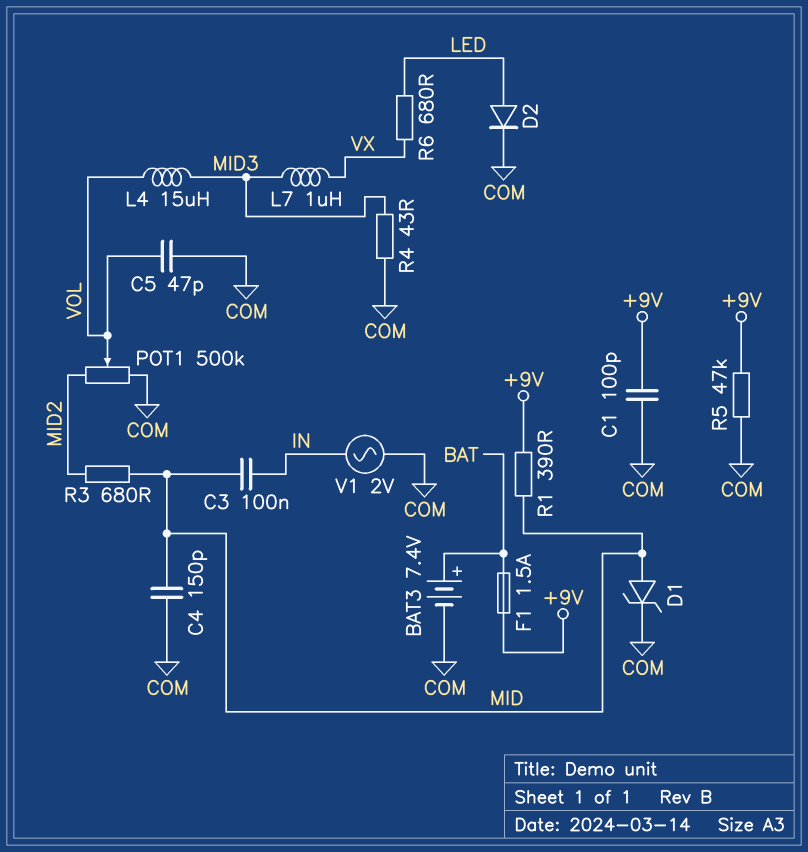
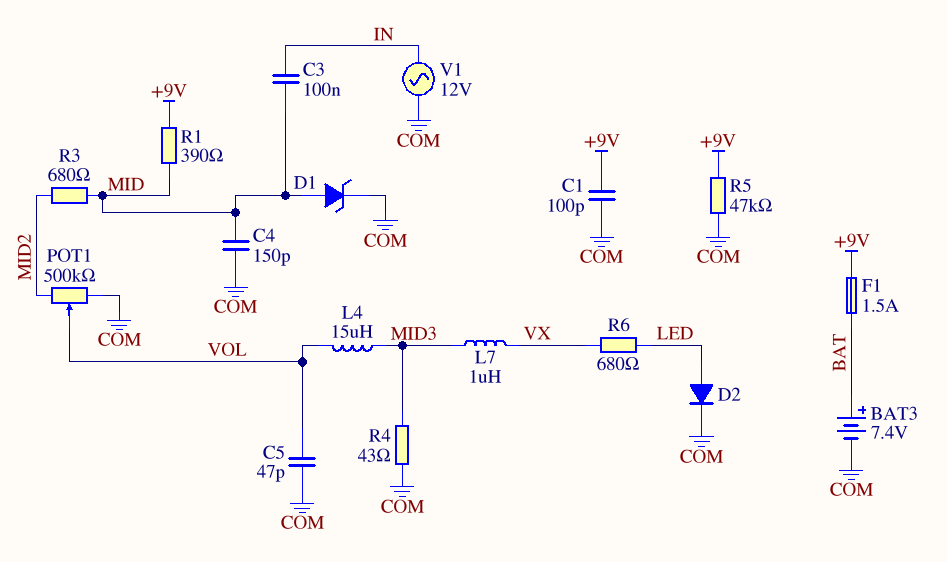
V1: AC 2V (COM, IN) -> AC 12V (COM, IN)

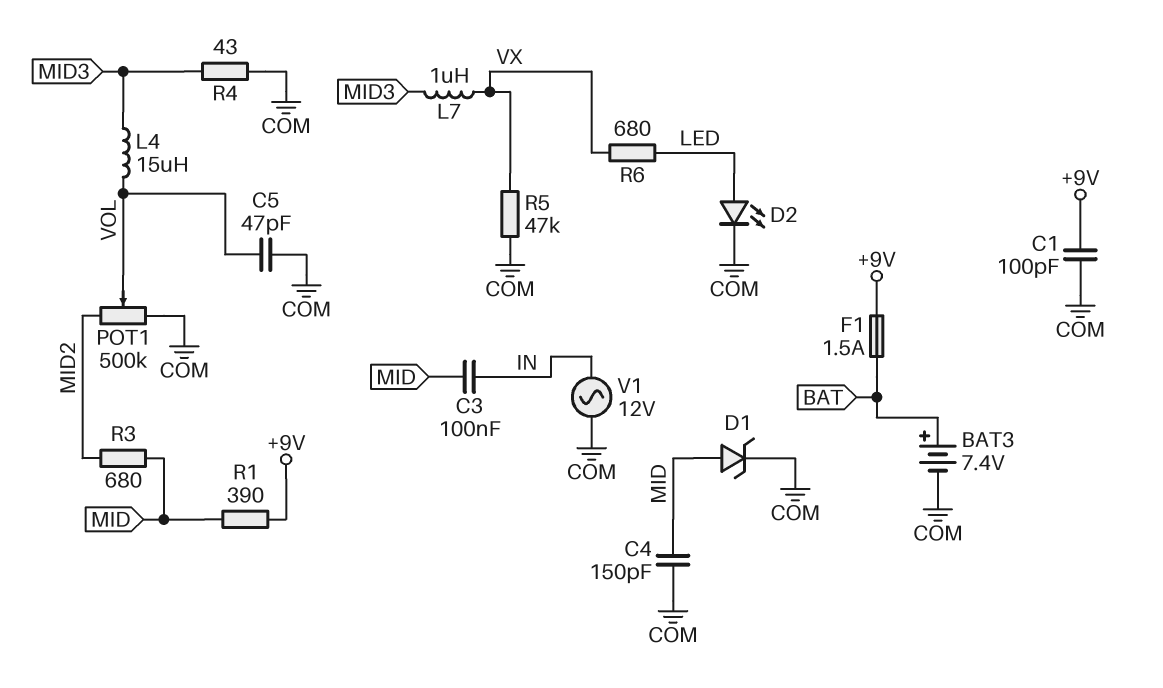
D2: diode (A LED, K COM) -> LED (A LED, K COM)
R5: 47k (+9V, COM) -> 47k (COM, VX)

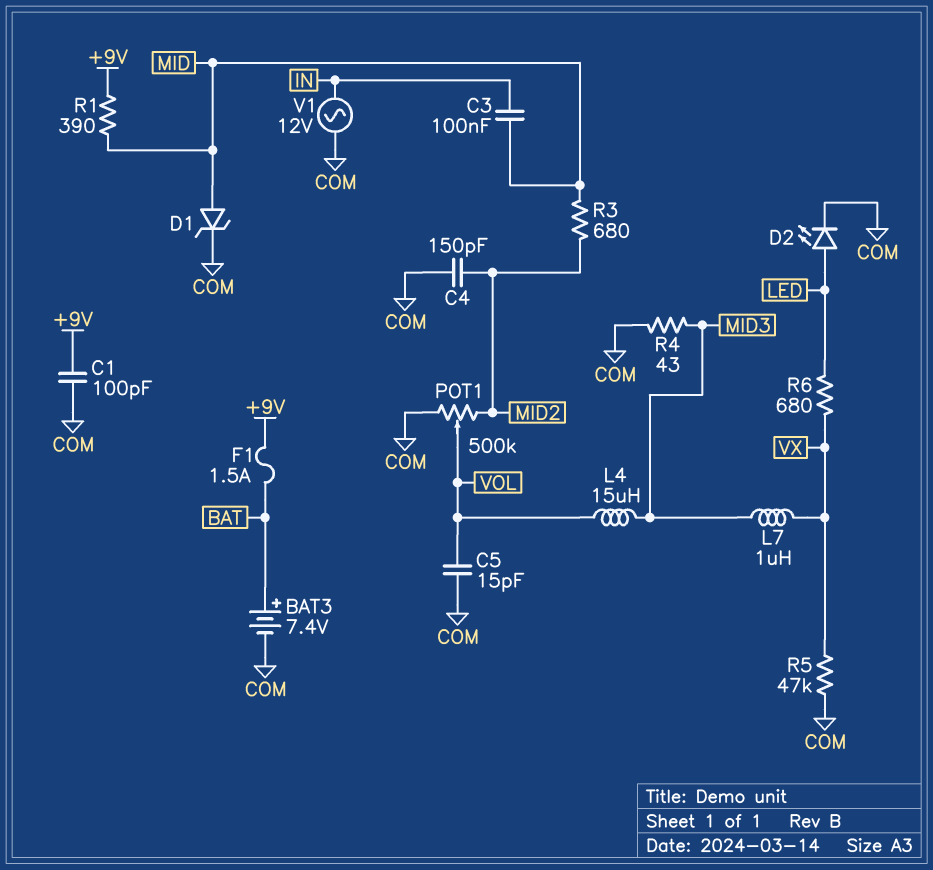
C4: 150pF (COM, MID) -> 150pF (COM, MID2)
C5: 47pF (COM, VOL) -> 15pF (COM, VOL)

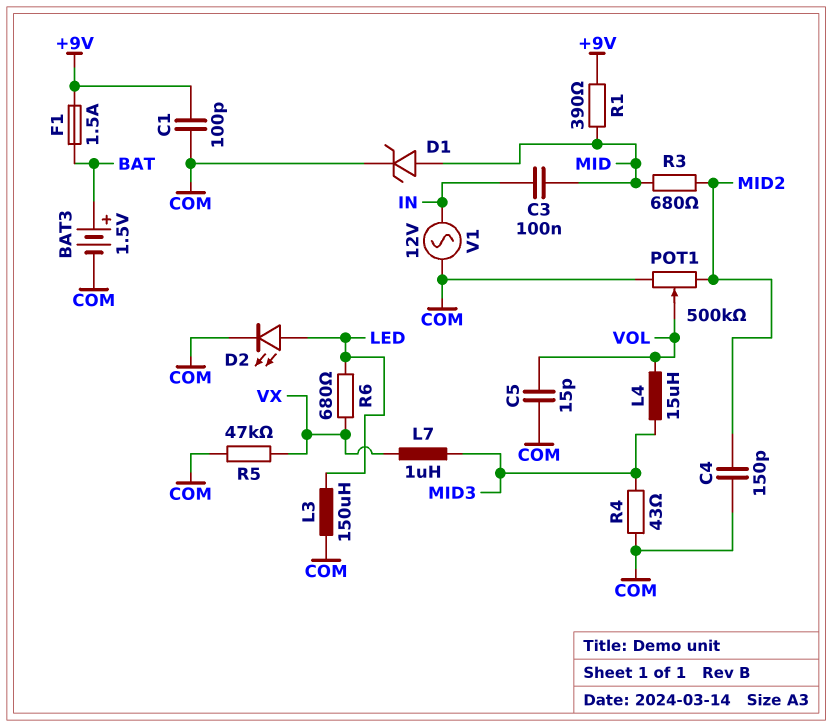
BAT3: 7.4V (plus BAT, minus COM) -> 1.5V (plus BAT, minus COM)
L3: none -> 150uH (COM, LED)

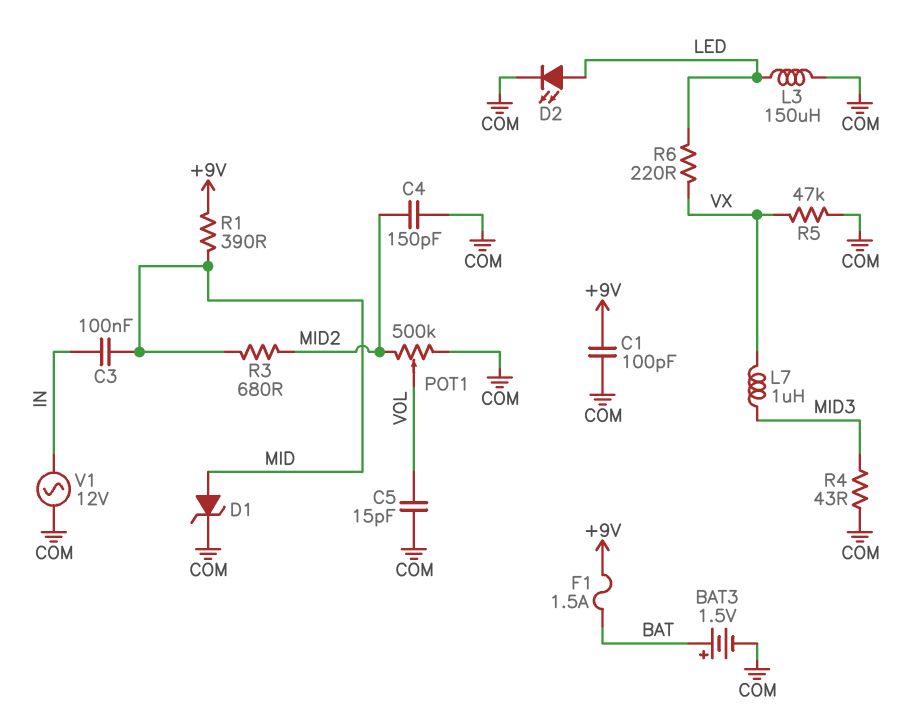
L4: 15uH (MID3, VOL) -> none
R6: 680 (LED, VX) -> 220 (LED, VX)

